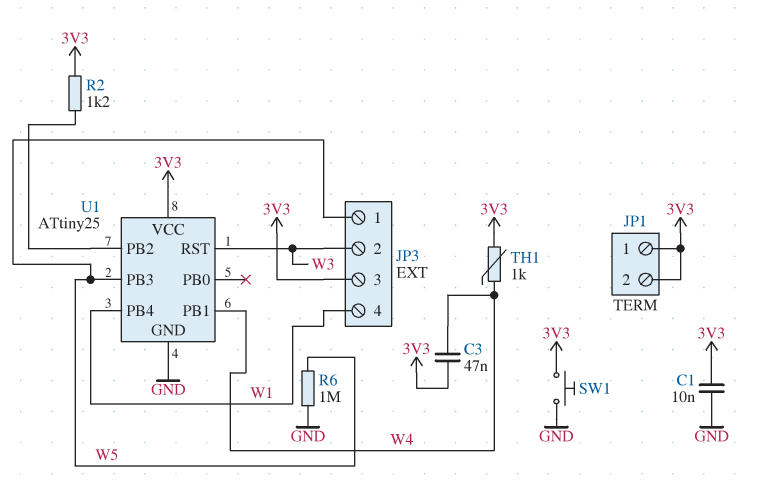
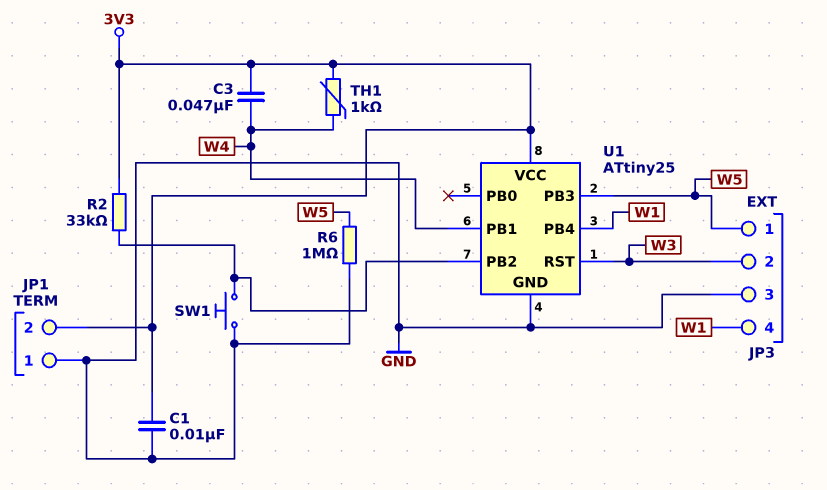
JP1 pin 1: 3V3 -> GND
JP3 pin 3: 3V3 -> GND
R2: 1.2k (3V3, U1/PB2) -> 33k (3V3, U1/PB2)
SW1: button (3V3, GND) -> button (GND, U1/PB2)

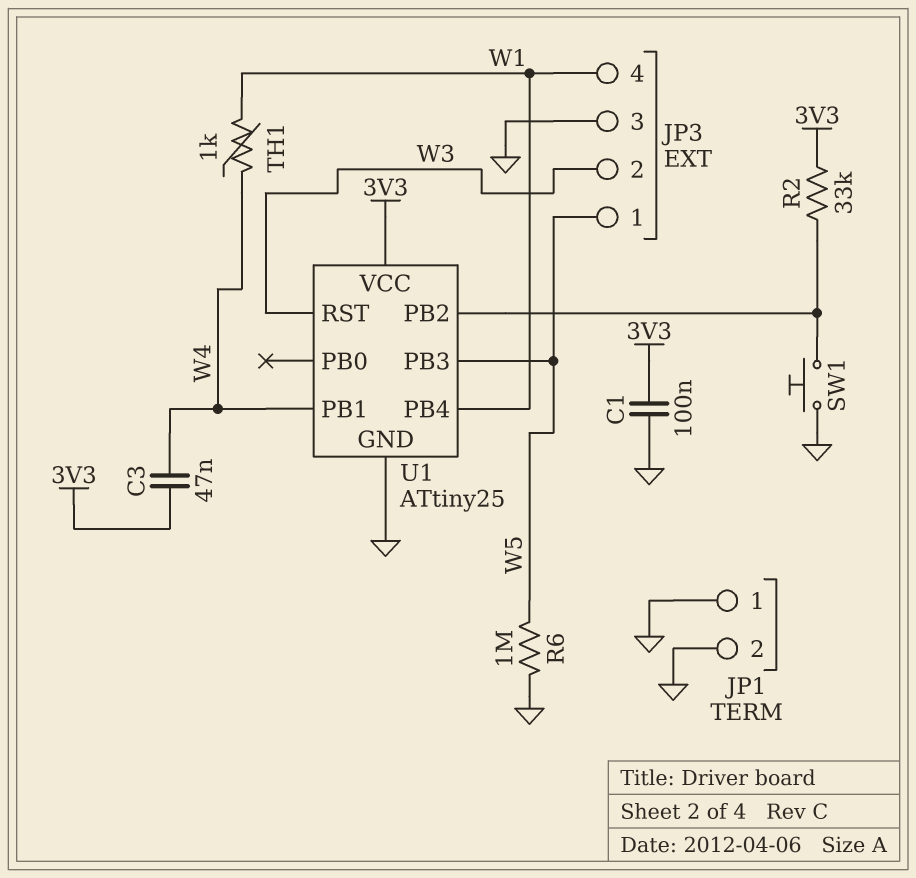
C1: 10nF (3V3, GND) -> 100nF (3V3, GND)
JP1 pin 2: 3V3 -> GND
TH1: 1k (3V3, W4) -> 1k (W1, W4)

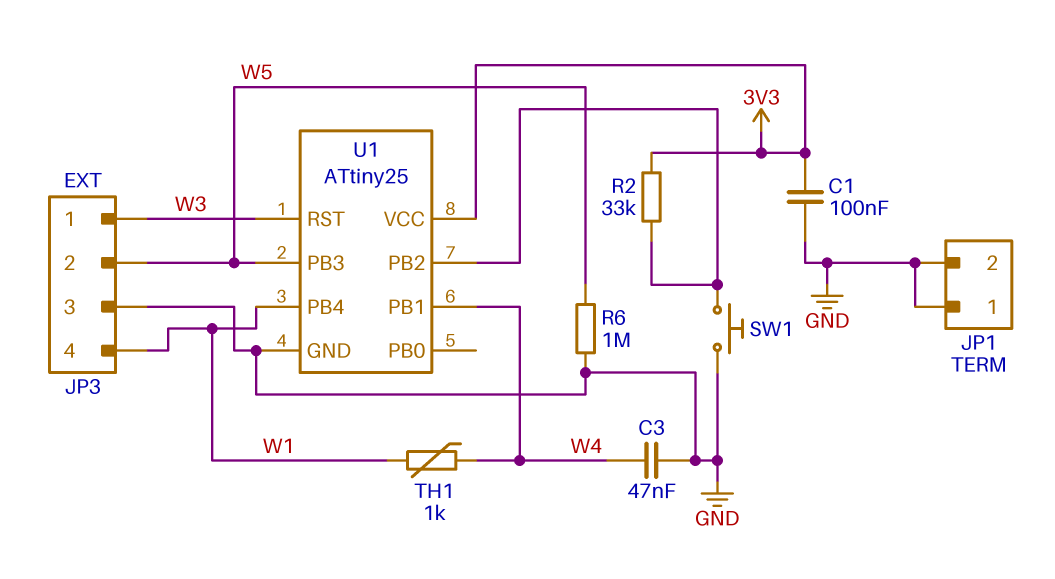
C3: 47nF (3V3, W4) -> 47nF (GND, W4)
JP3 pin 1: W5 -> W3
JP3 pin 2: W3 -> W5

